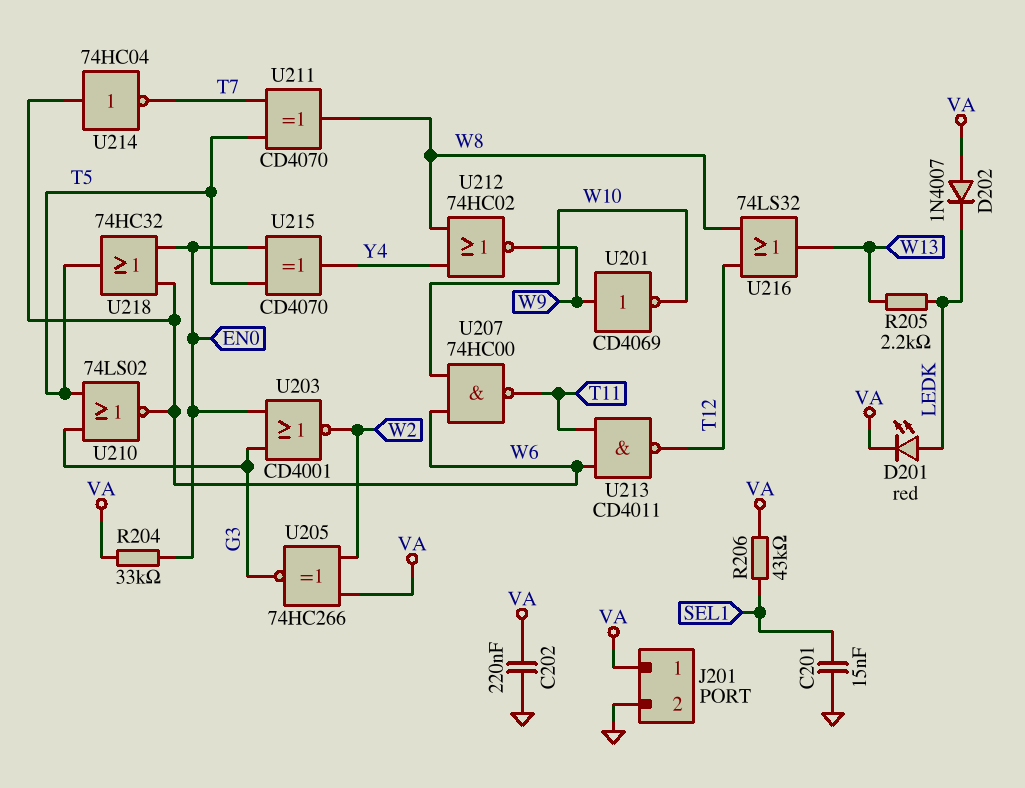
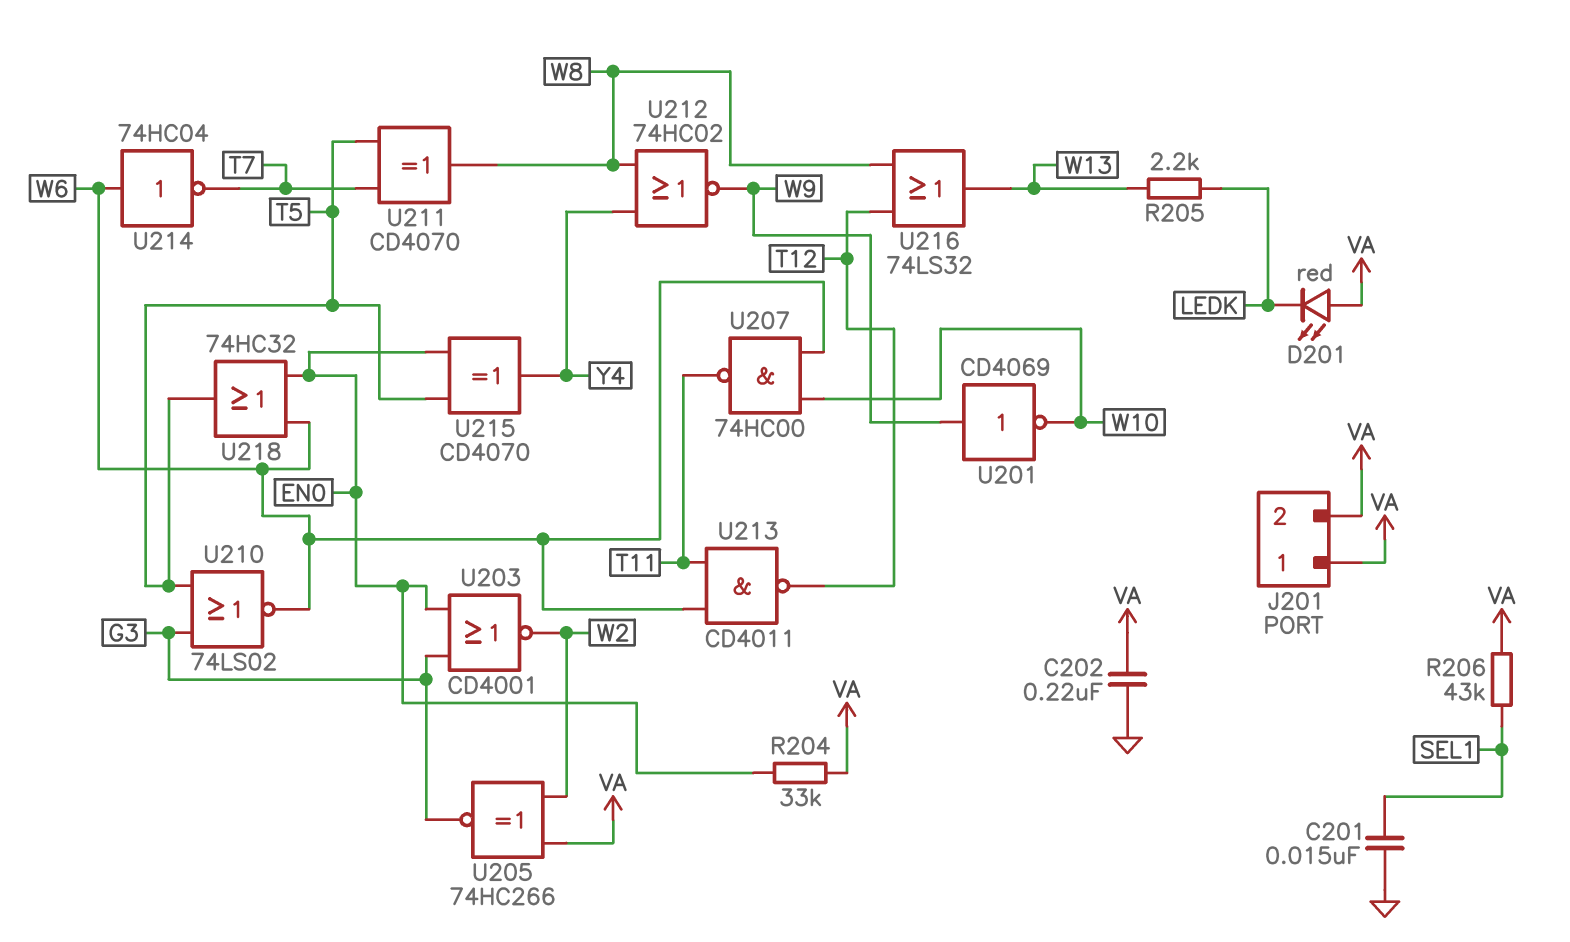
D201: LED red (A LEDK, K VA) -> LED red (A VA, K LEDK)
D202: diode 1N4007 (A VA, K LEDK) -> none
J201 pin 2: GND -> VA

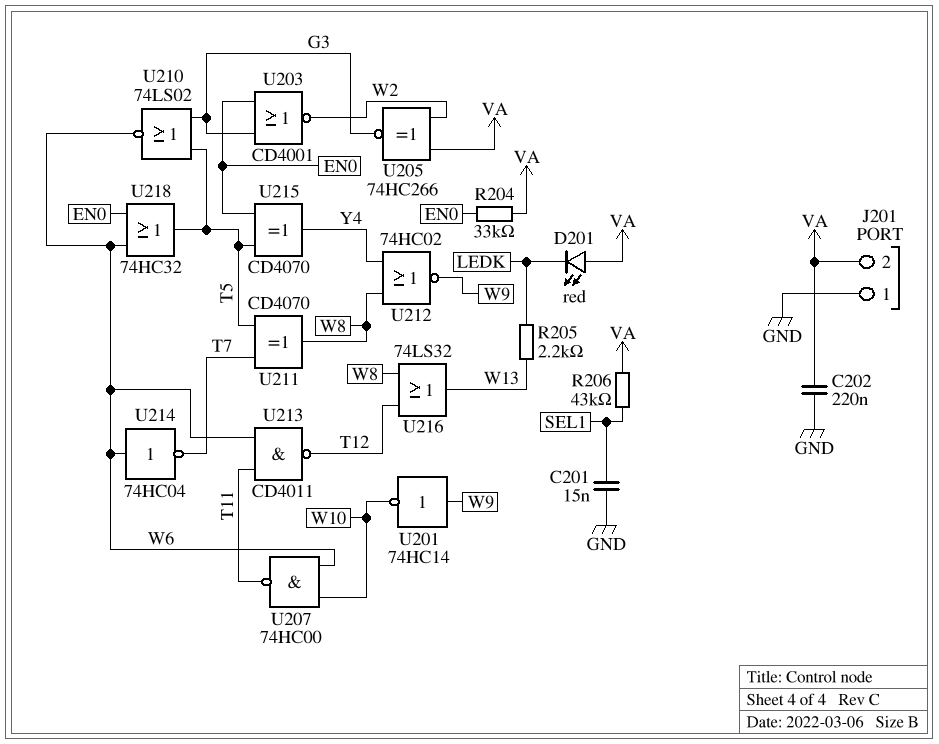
J201 pin 1: VA -> GND
U201: NOT CD4069 (in W9, out W10) -> NOT 74HC14 (in W9, out W10)

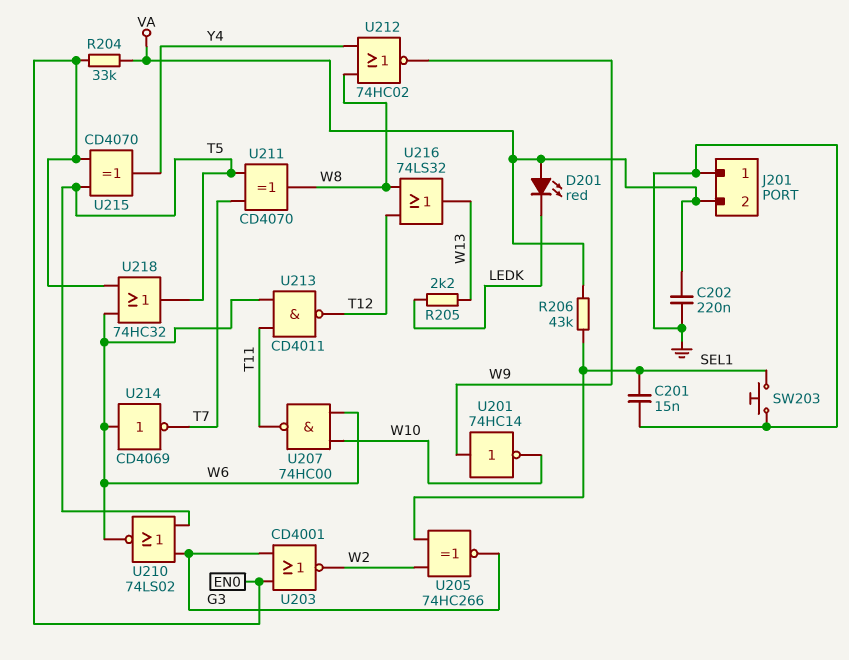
SW203: none -> button (GND, SEL1)
U205: XNOR 74HC266 (in VA, in W2, out G3) -> XNOR 74HC266 (in SEL1, in W2, out G3)
U214: NOT 74HC04 (in W6, out T7) -> NOT CD4069 (in W6, out T7)

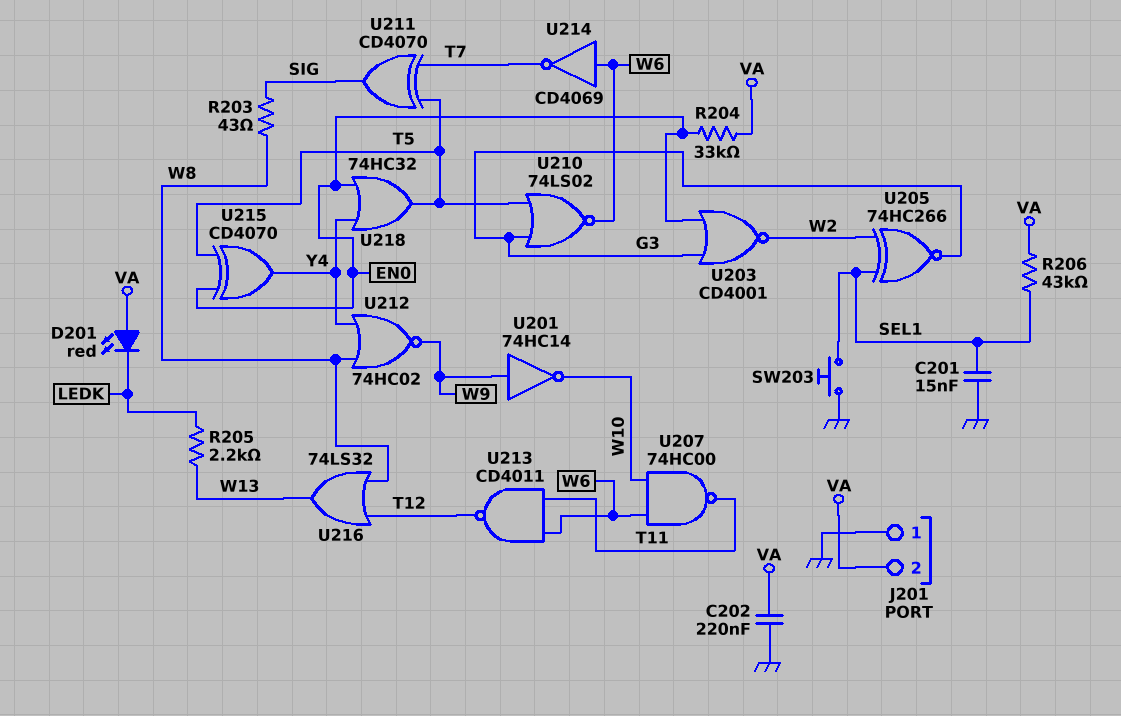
R203: none -> 43 (SIG, W8)
U211: XOR CD4070 (in T5, in T7, out W8) -> XOR CD4070 (in T5, in T7, out SIG)
U218: OR 74HC32 (in EN0, in W6, out T5) -> OR 74HC32 (in EN0, in Y4, out T5)

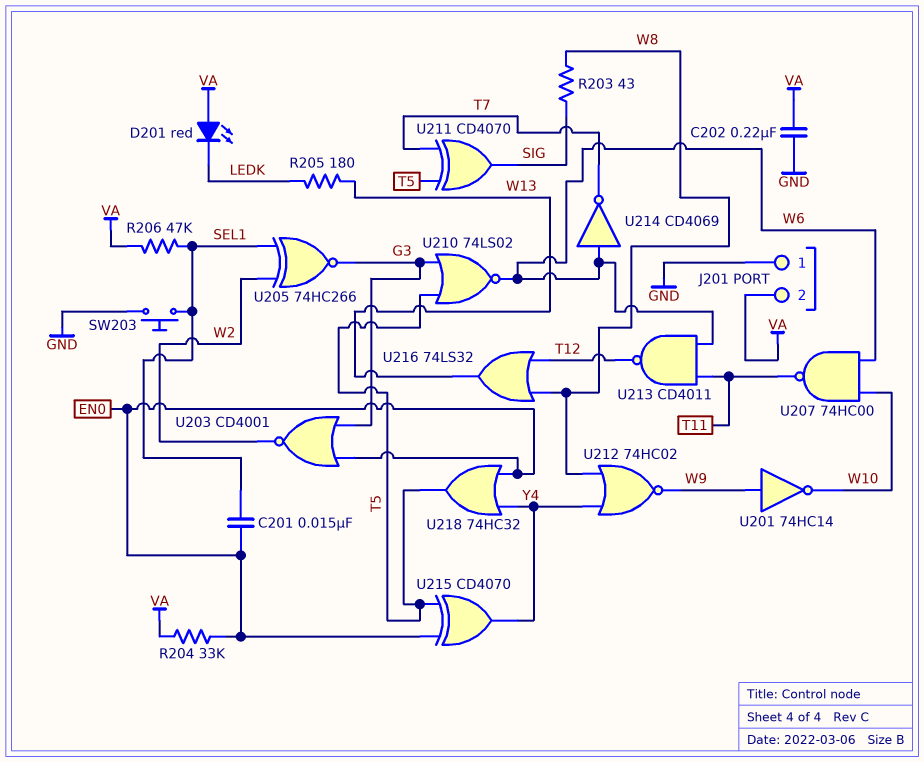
C201: 15nF (GND, SEL1) -> 15nF (EN0, SEL1)
R205: 2.2k (LEDK, W13) -> 180 (LEDK, W13)
R206: 43k (SEL1, VA) -> 47k (SEL1, VA)

